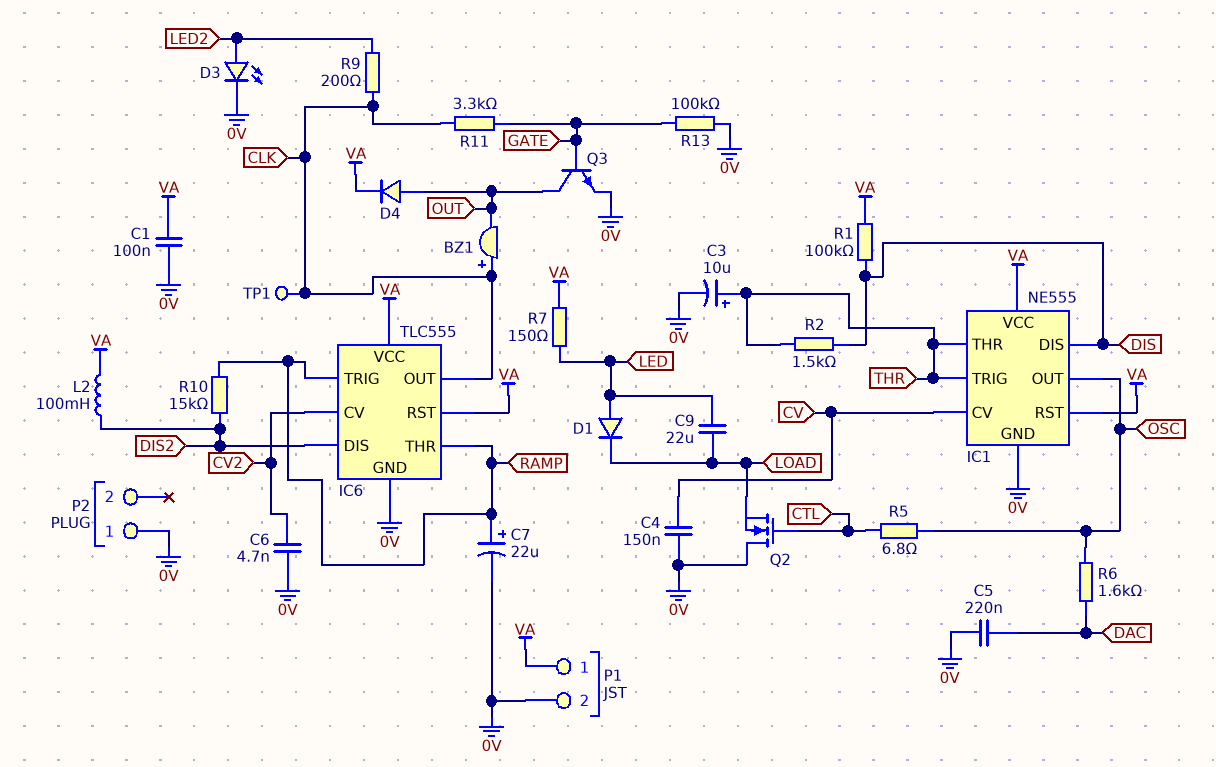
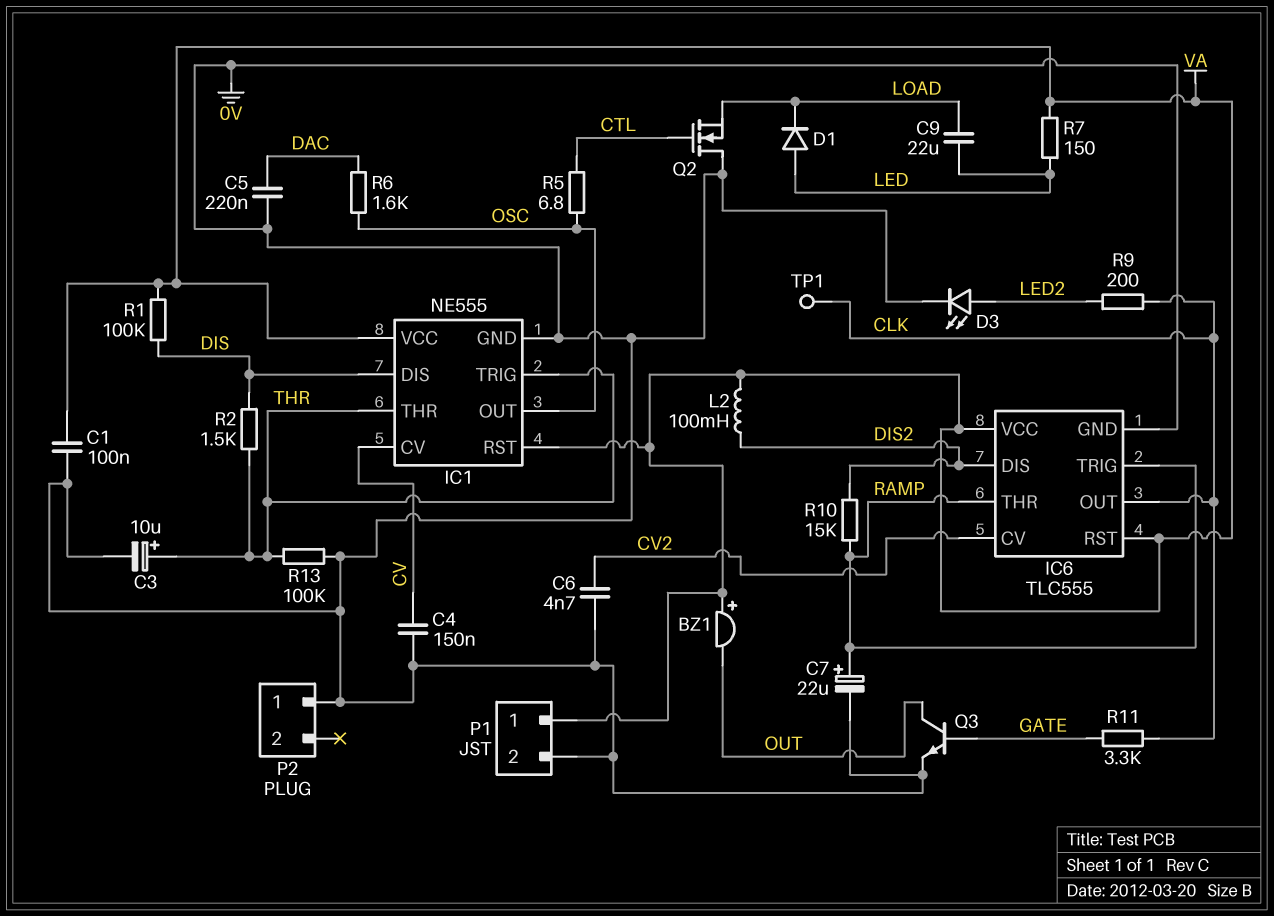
BZ1: buzzer (plus CLK, minus OUT) -> buzzer (plus VA, minus OUT)
D4: diode (A OUT, K VA) -> none
R13: 100k (0V, GATE) -> 100k (0V, THR)

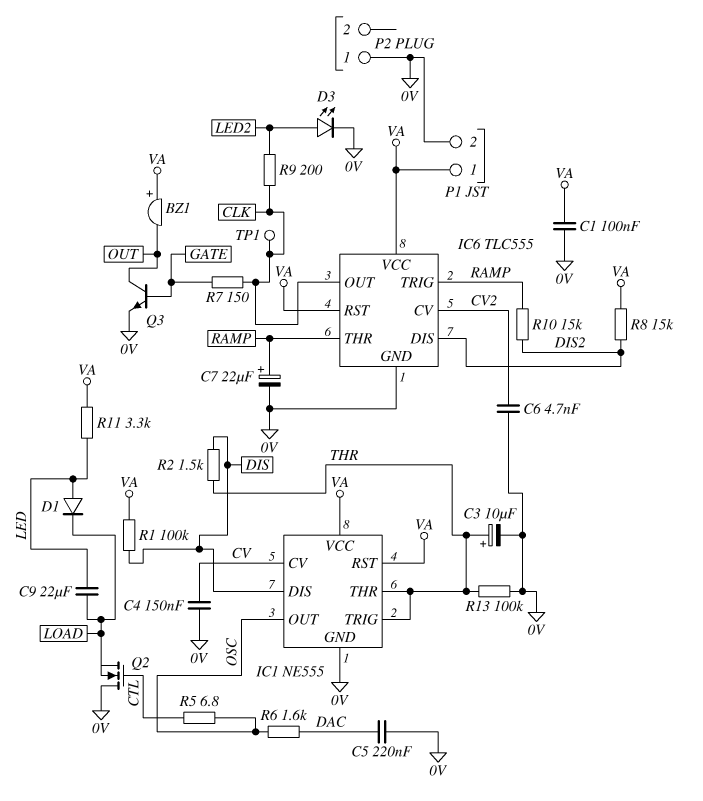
L2: 100mH (DIS2, VA) -> none
R7: 150 (LED, VA) -> 150 (CLK, GATE)
R8: none -> 15k (DIS2, VA)
R11: 3.3k (CLK, GATE) -> 3.3k (LED, VA)

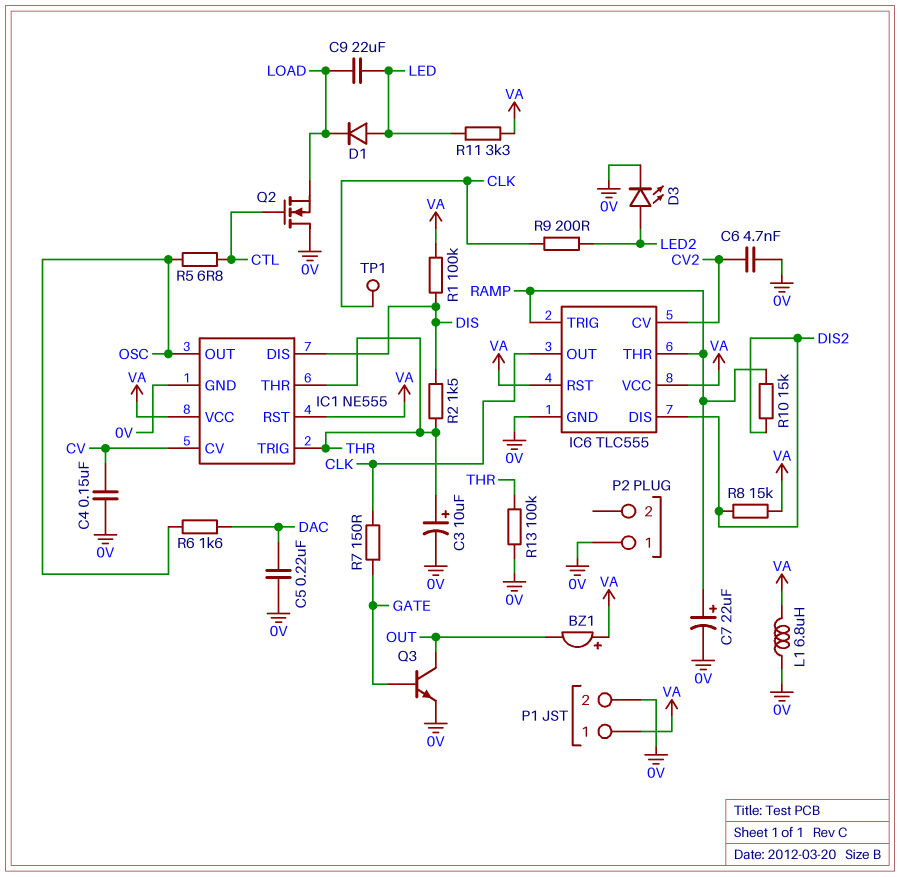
C1: 100nF (0V, VA) -> none
L1: none -> 6.8uH (0V, VA)

